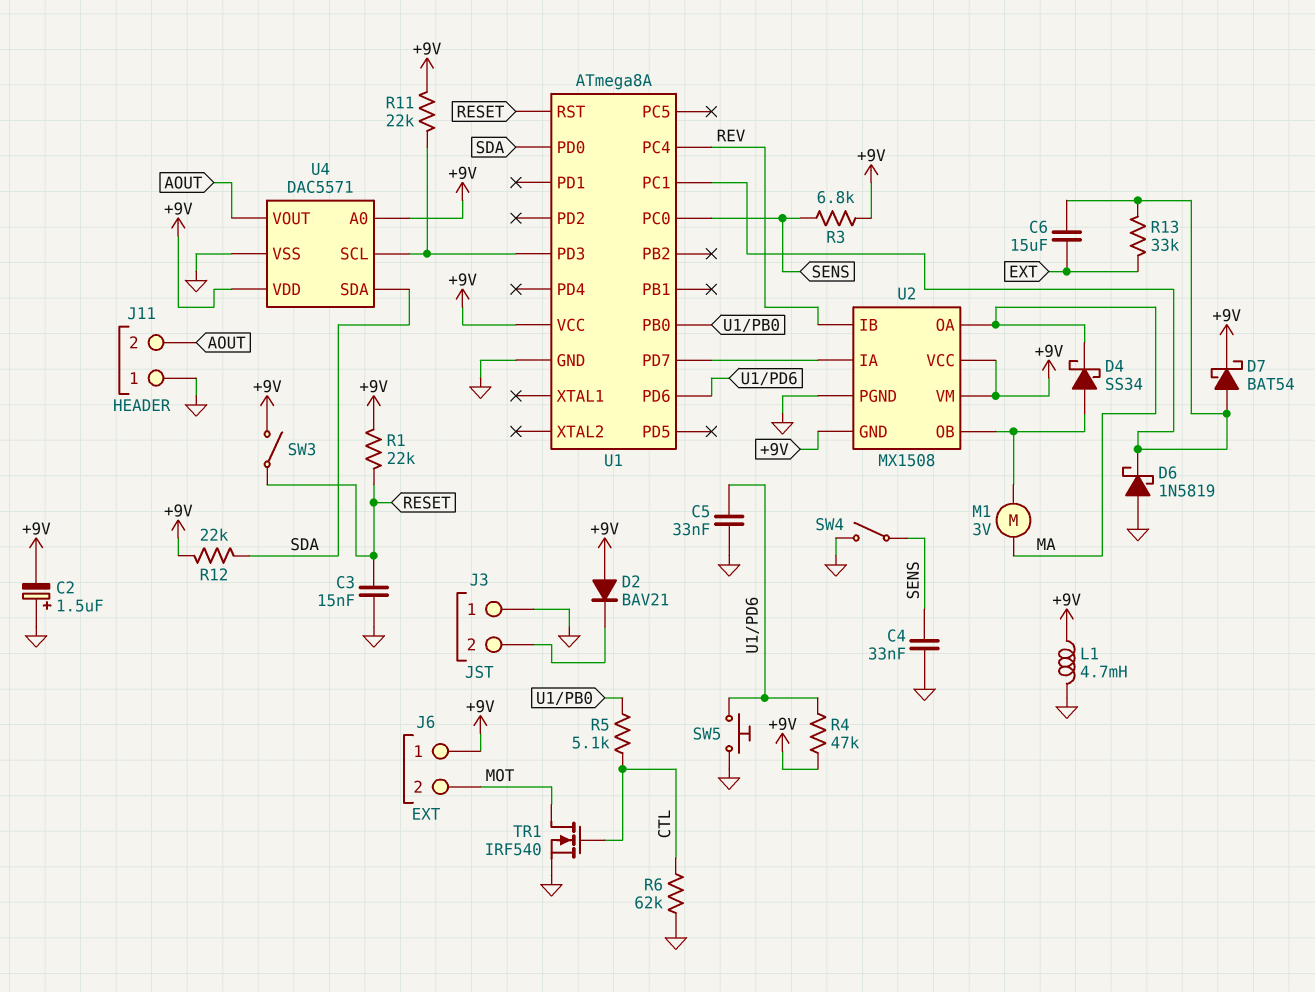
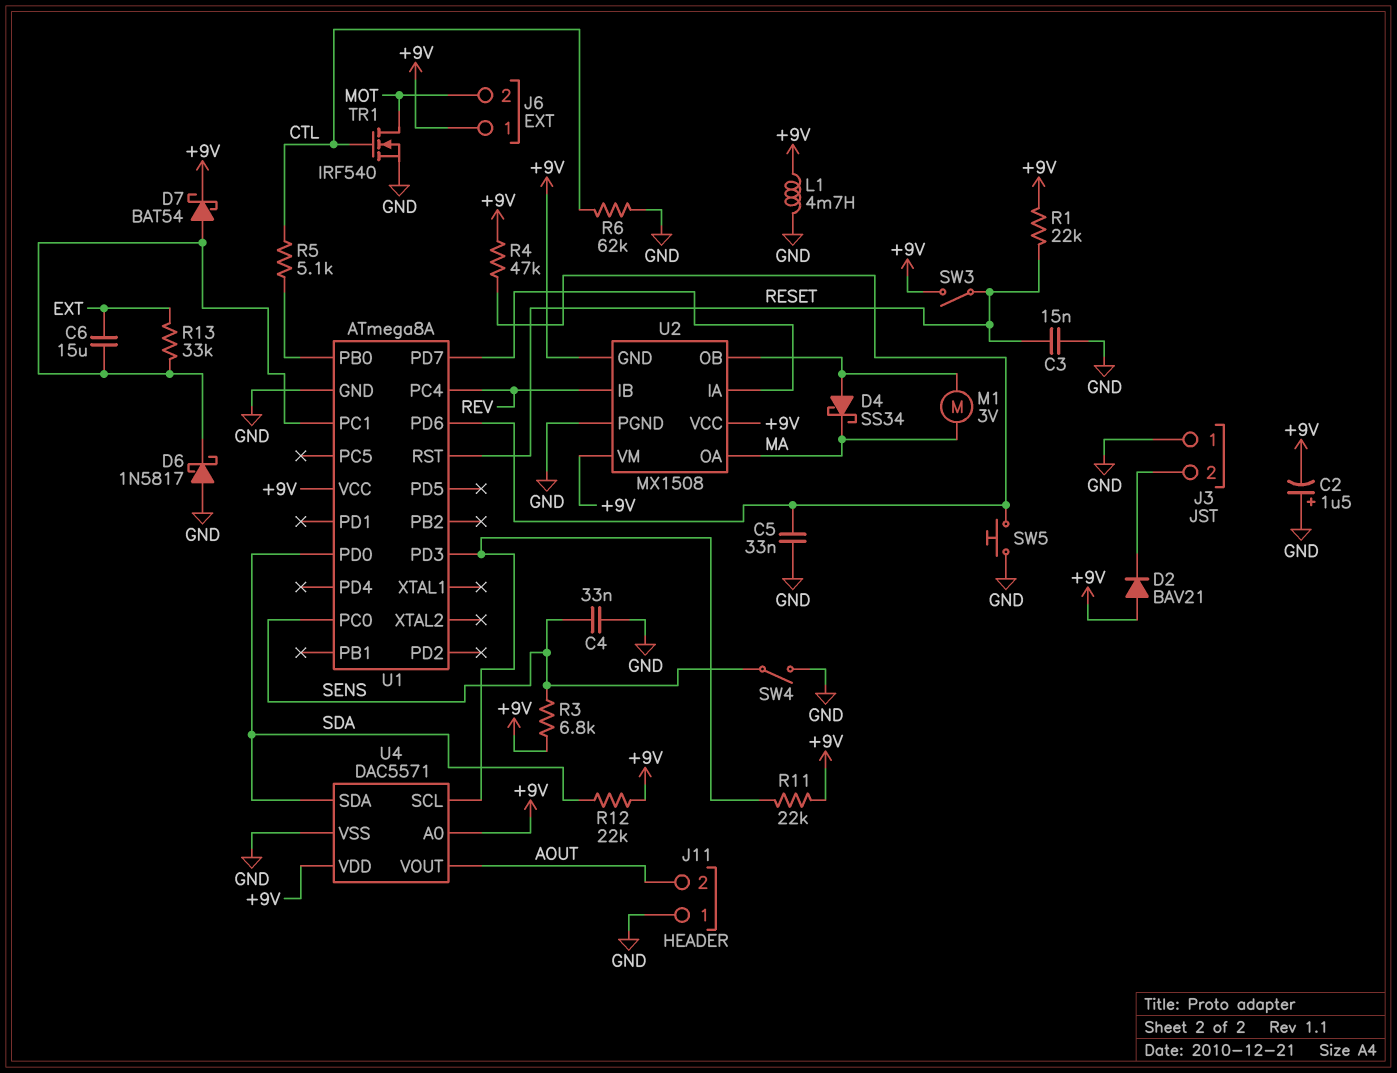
D6: schottky 1N5819 (A GND, K U1/PC1) -> schottky 1N5817 (A GND, K U1/PC1)

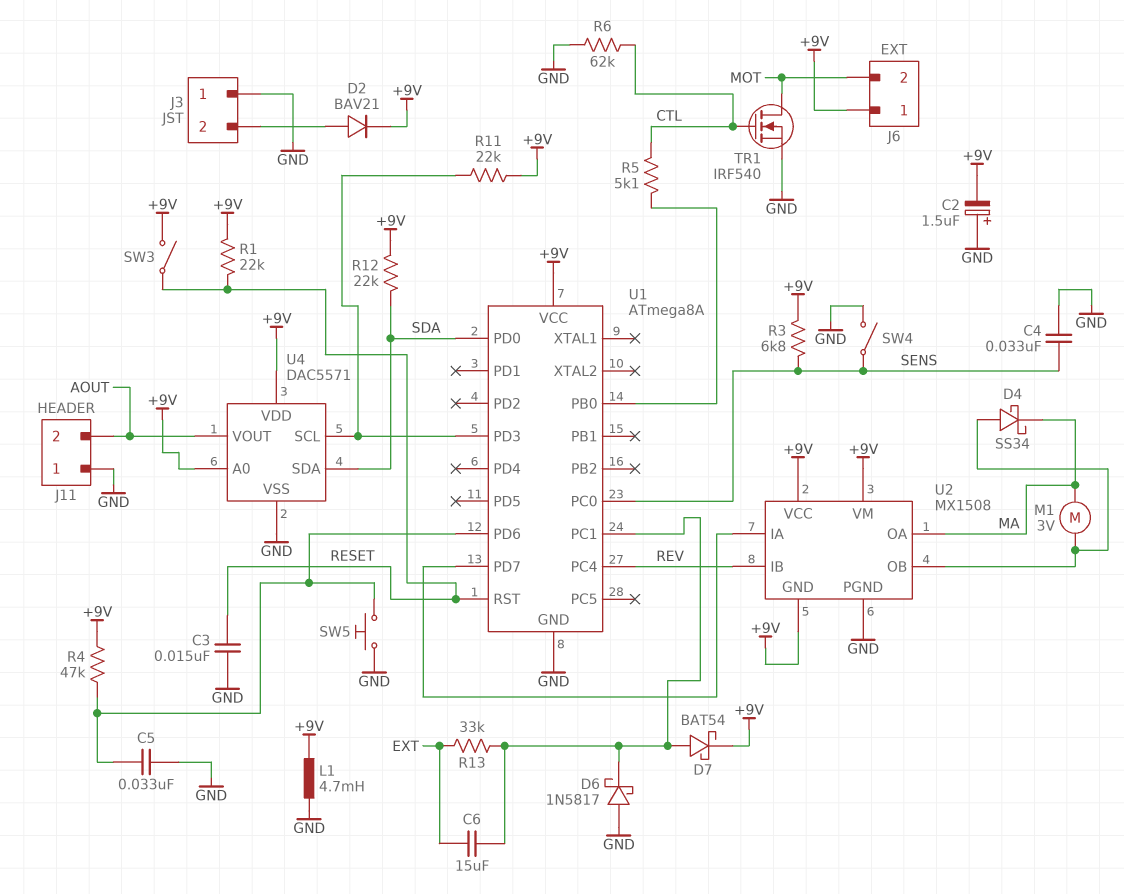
D2: diode BAV21 (A +9V, K J3/2) -> diode BAV21 (A J3/2, K +9V)

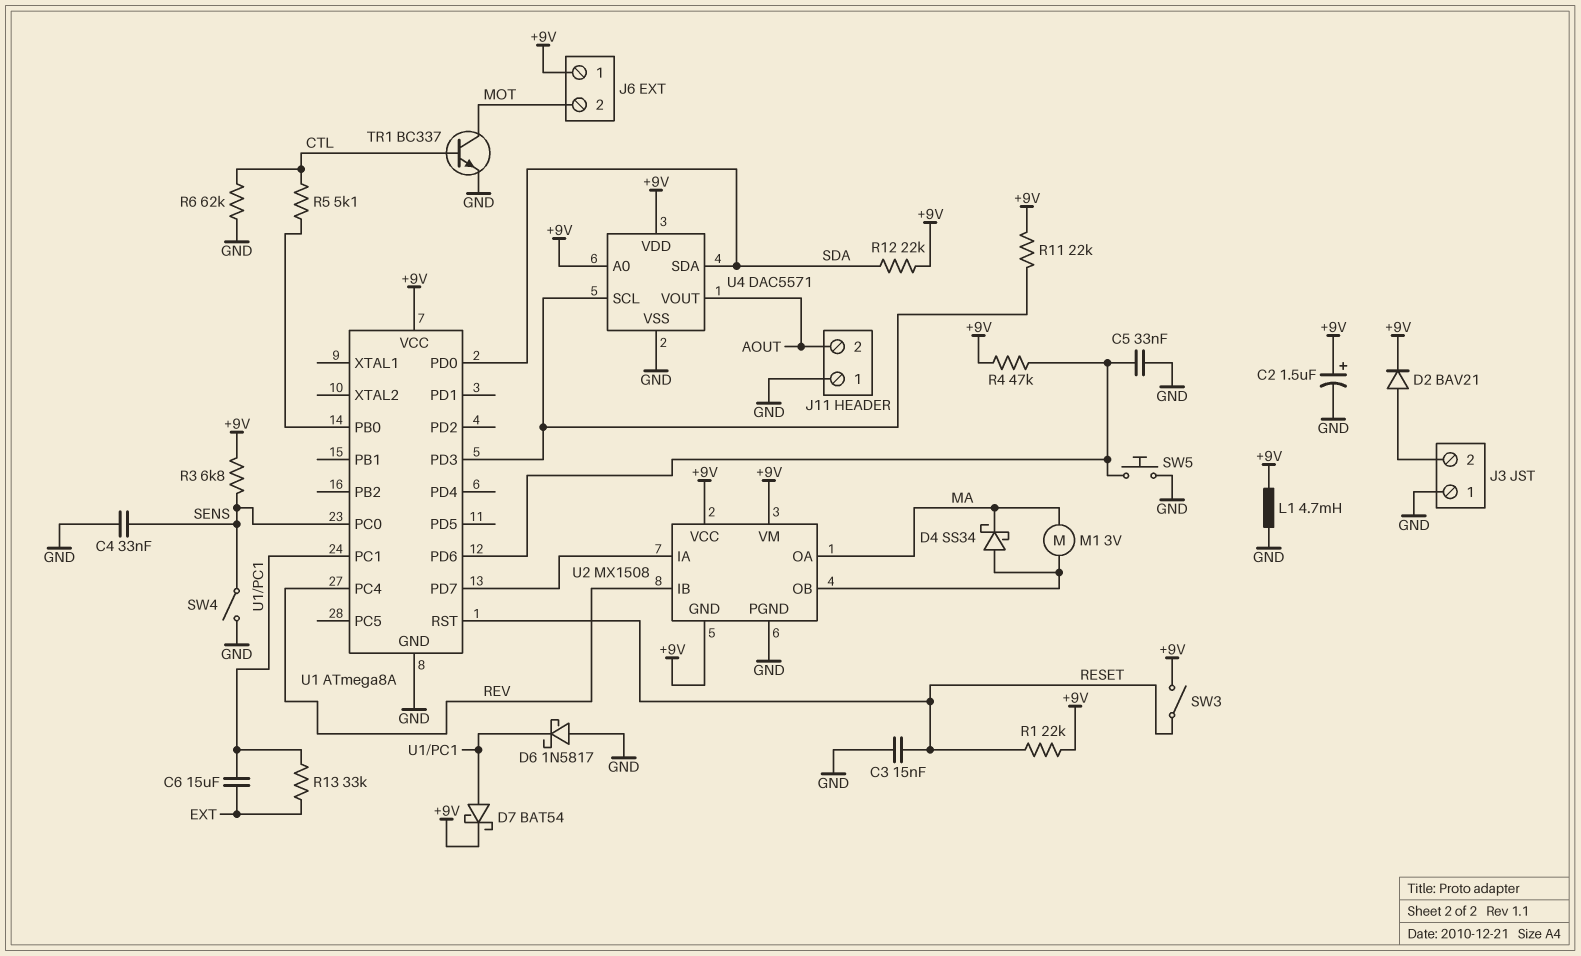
C2: 1.5uF (plus GND, minus +9V) -> 1.5uF (plus +9V, minus GND)
TR1: NMOS IRF540 (G CTL, D MOT, S GND) -> NPN BC337 (B CTL, C MOT, E GND)

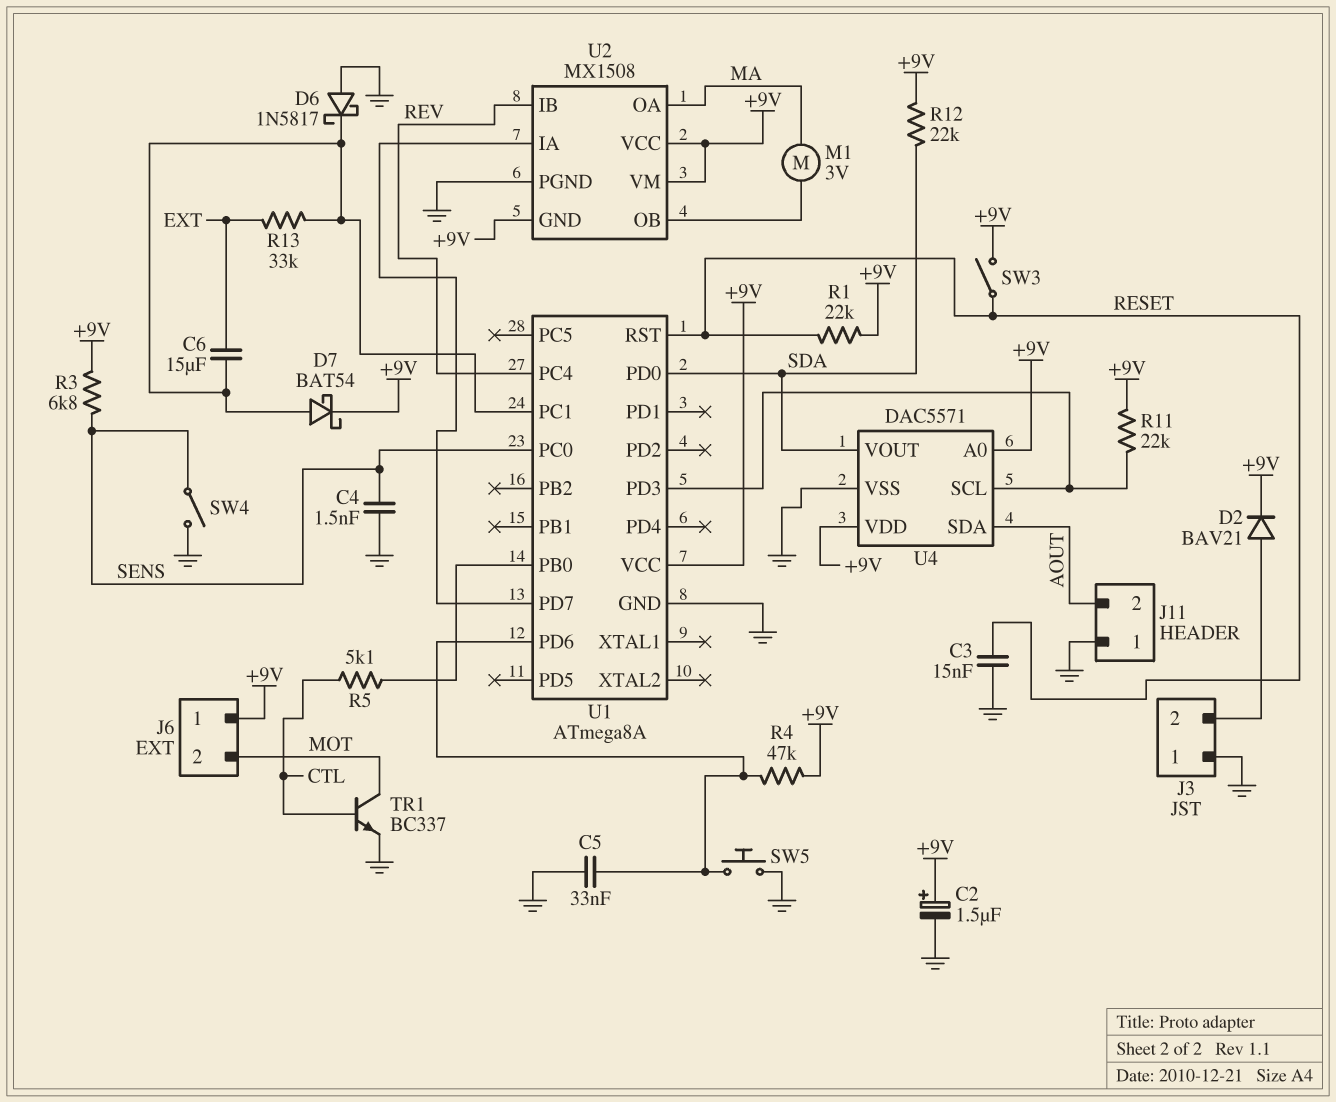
C4: 33nF (GND, SENS) -> 1.5nF (GND, SENS)
D4: schottky SS34 (A U2/OB, K MA) -> none
L1: 4.7mH (+9V, GND) -> none
R6: 62k (CTL, GND) -> none
U4 pin SDA: SDA -> AOUT
U4 pin VOUT: AOUT -> SDA

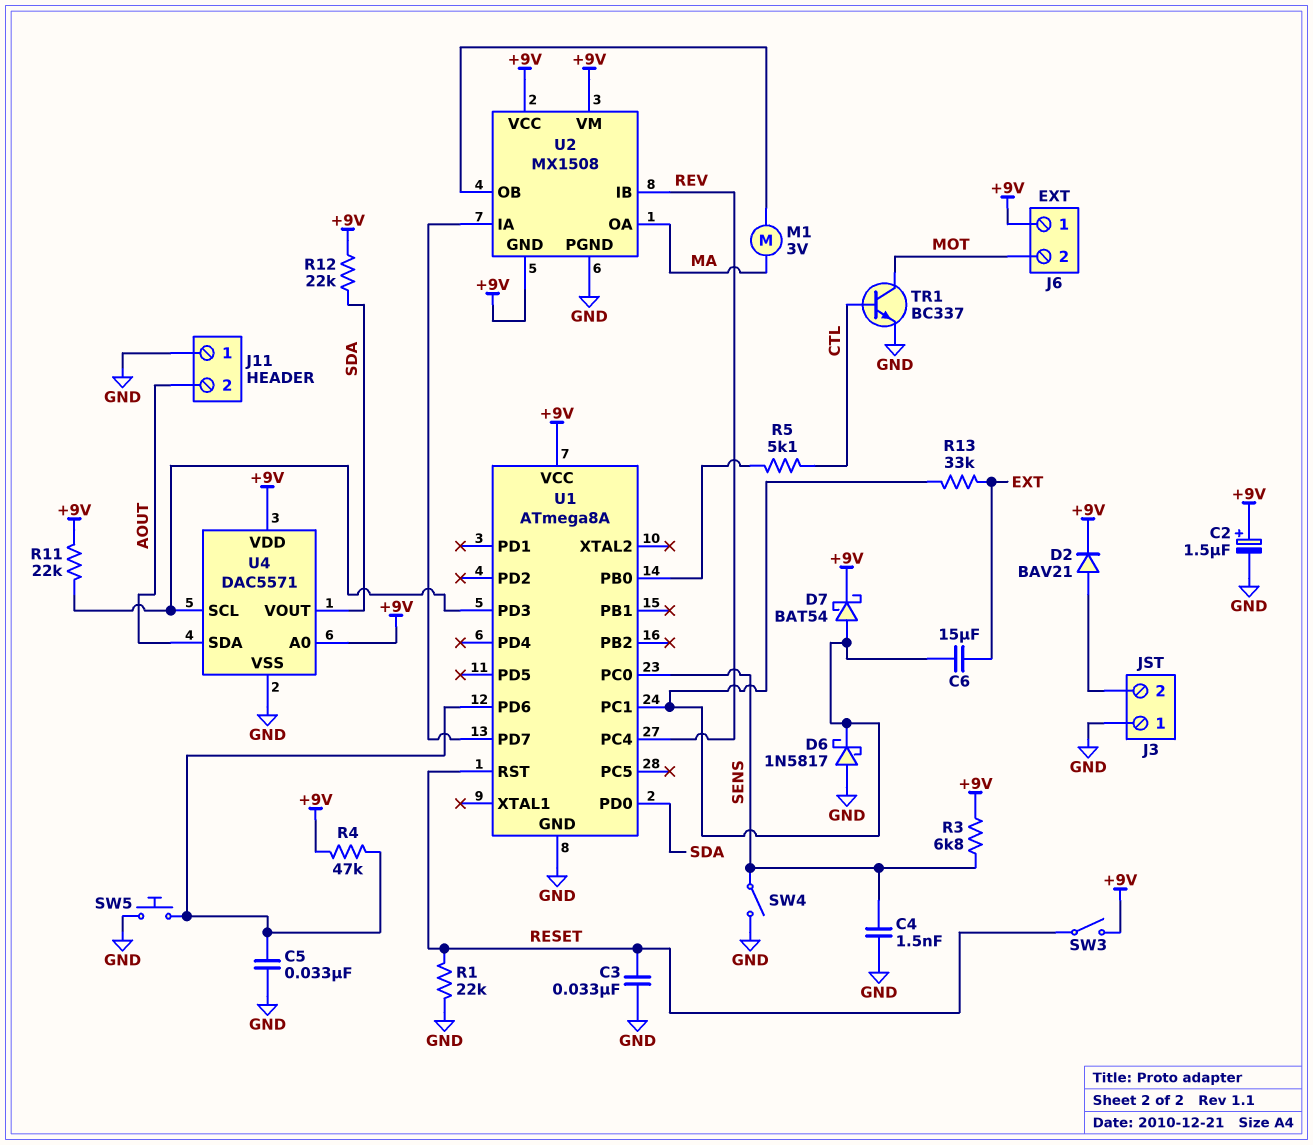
C3: 15nF (GND, RESET) -> 33nF (GND, RESET)
R1: 22k (+9V, RESET) -> 22k (GND, RESET)

